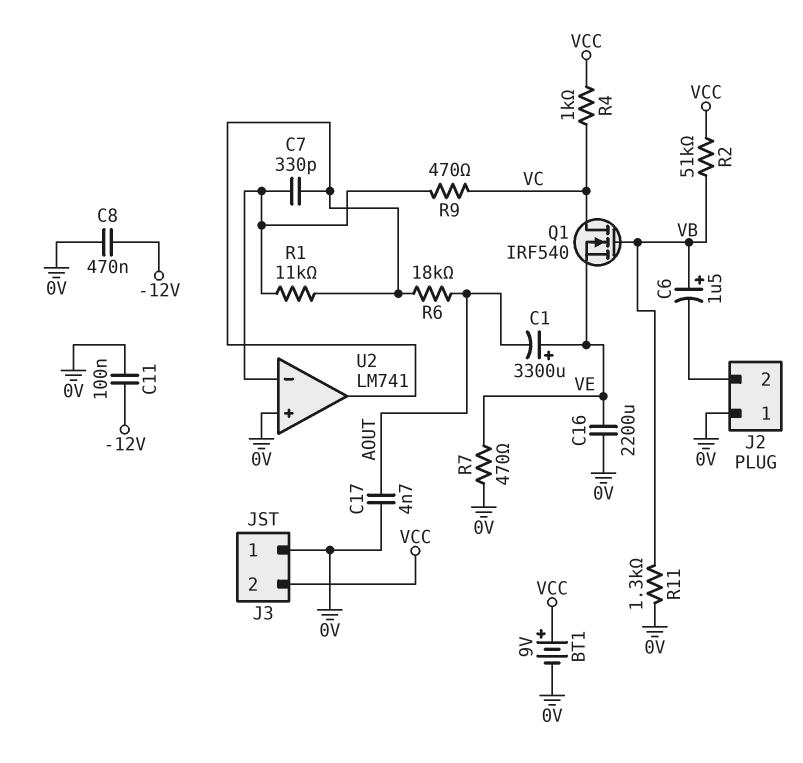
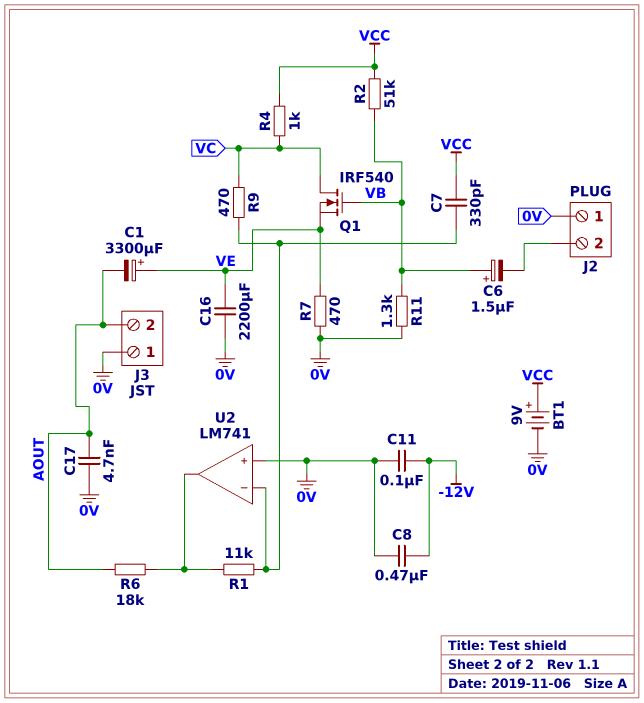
C7: 330pF (U2/in-, U2/out) -> 330pF (U2/in-, VCC)
J3 pin 2: VCC -> AOUT

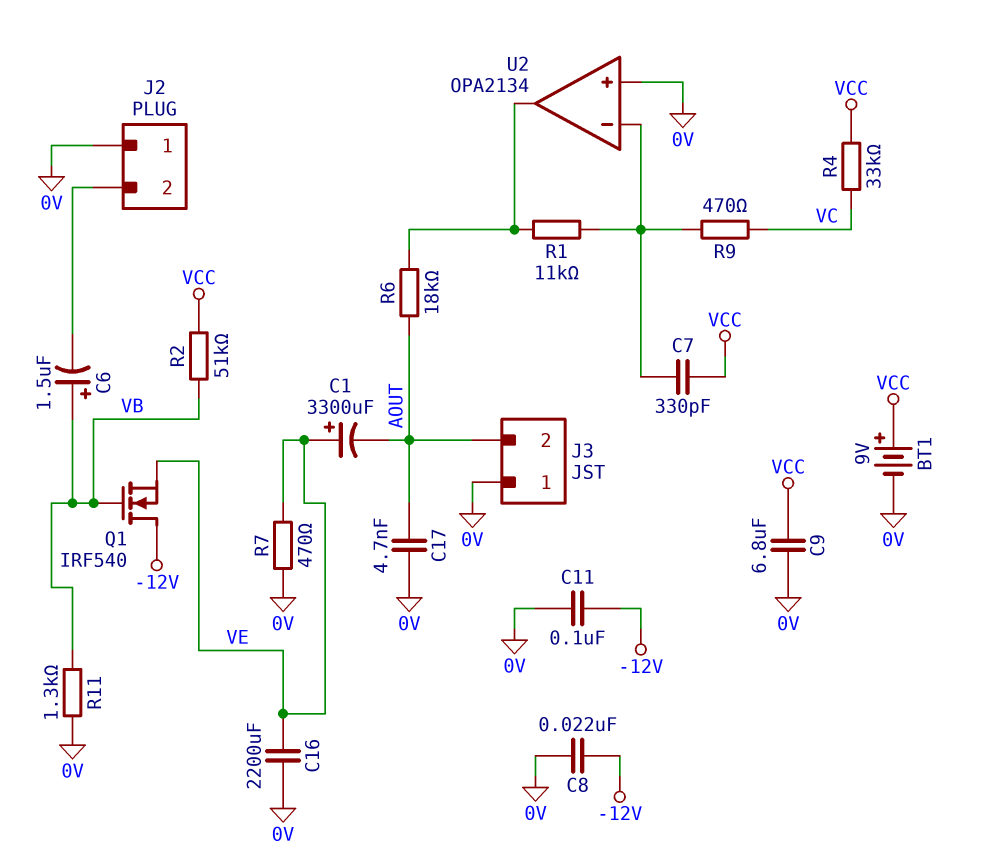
C8: 470nF (-12V, 0V) -> 22nF (-12V, 0V)
C9: none -> 6.8uF (0V, VCC)
Q1: NMOS IRF540 (G VB, D VC, S VE) -> NMOS IRF540 (G VB, D -12V, S VE)
R4: 1k (VC, VCC) -> 33k (VC, VCC)
U2: LM741 -> OPA2134

